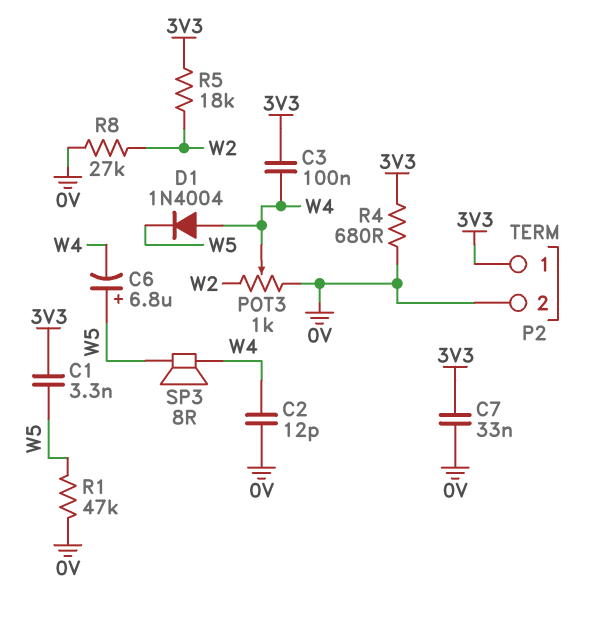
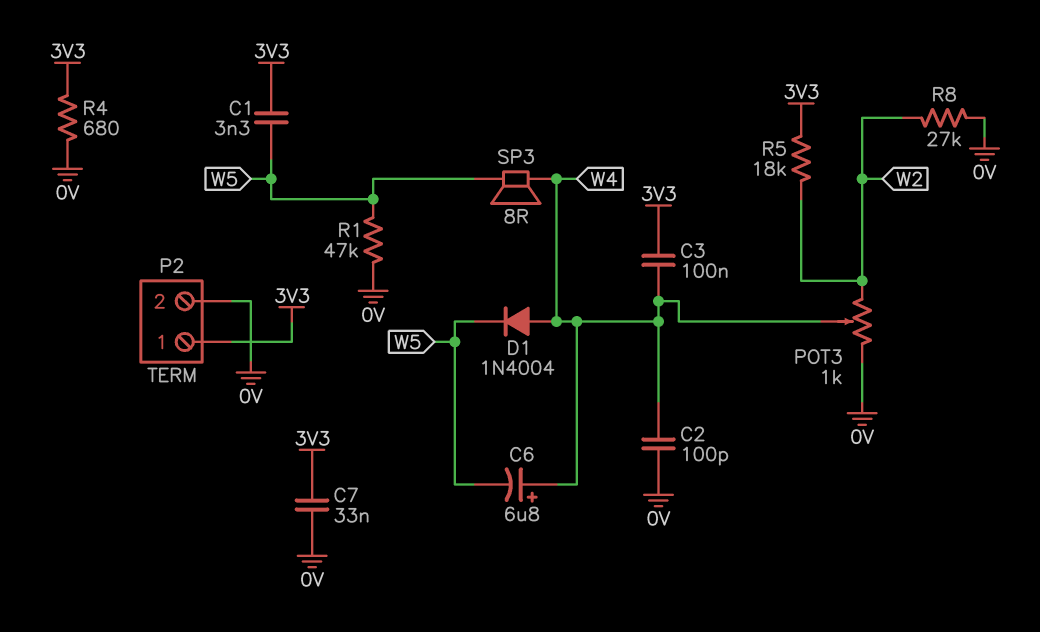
C2: 12pF (0V, W4) -> 100pF (0V, W4)
C6: 6.8uF (plus W5, minus W4) -> 6.8uF (plus W4, minus W5)

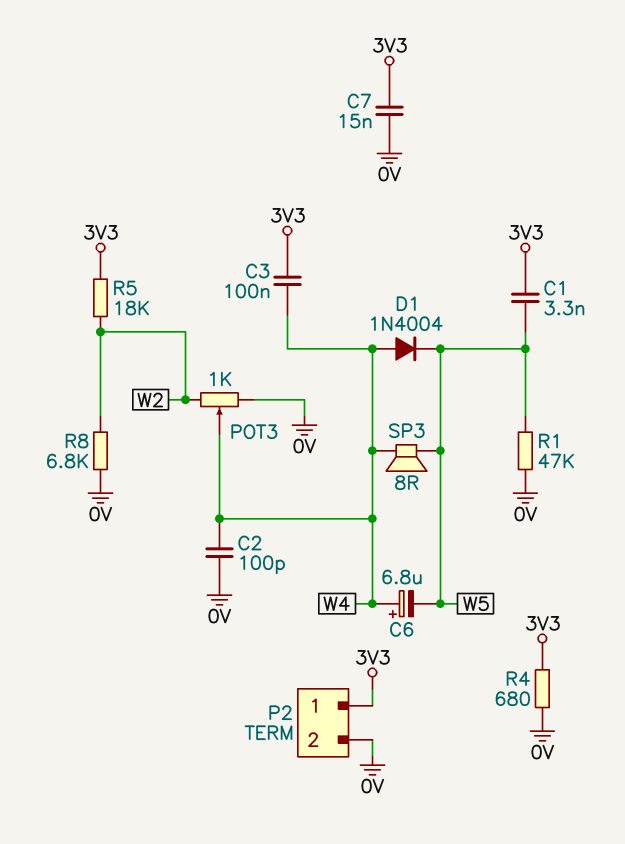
C7: 33nF (0V, 3V3) -> 15nF (0V, 3V3)
R8: 27k (0V, W2) -> 6.8k (0V, W2)

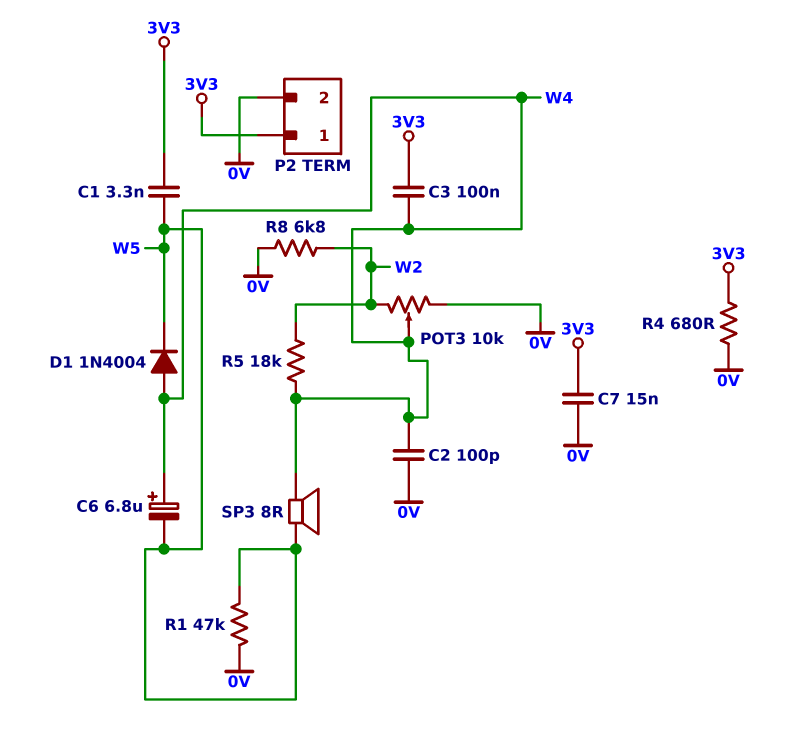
POT3: 1k (0V, W2, wiper W4) -> 10k (0V, W2, wiper W4)
R5: 18k (3V3, W2) -> 18k (W2, W4)

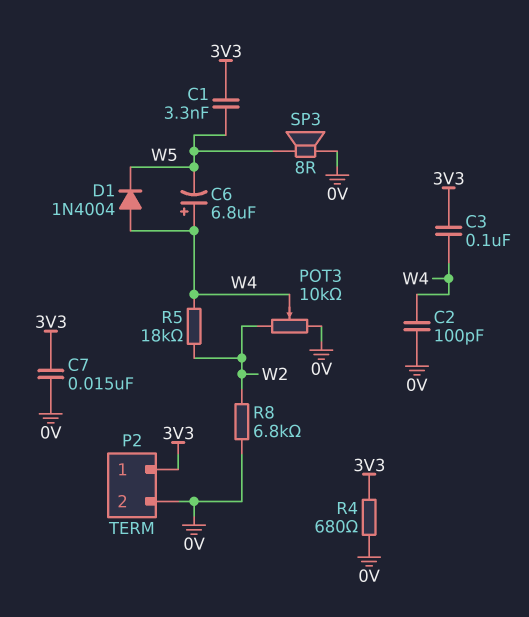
R1: 47k (0V, W5) -> none
SP3: speaker 8R (W4, W5) -> speaker 8R (0V, W5)

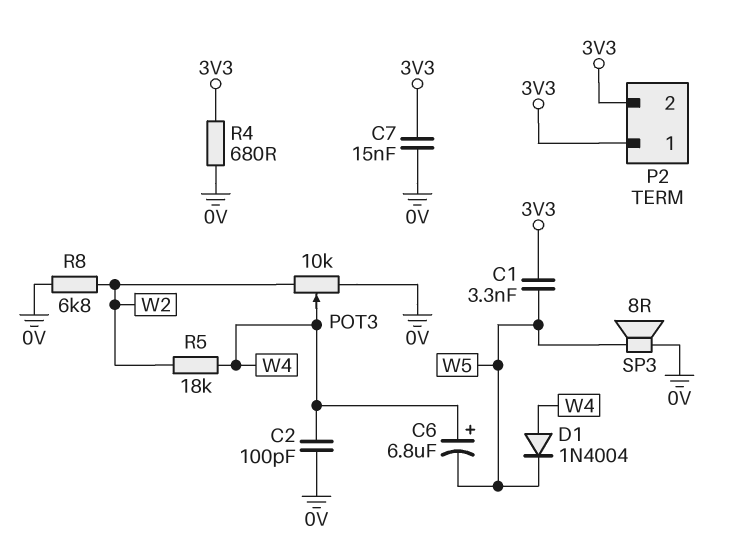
C3: 100nF (3V3, W4) -> none
P2 pin 2: 0V -> 3V3

